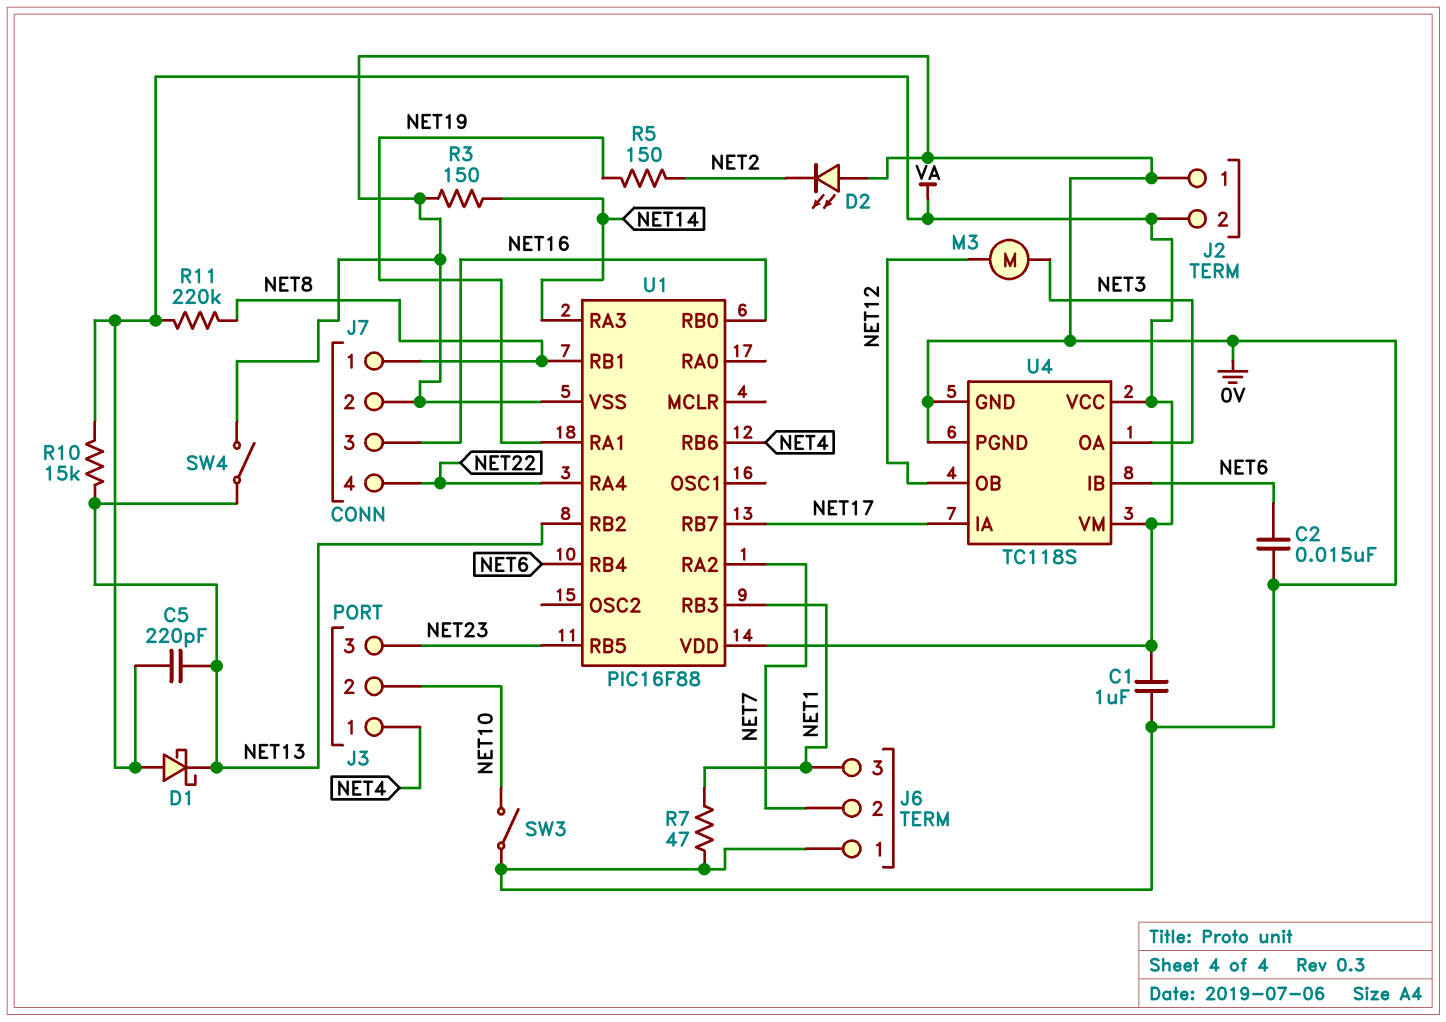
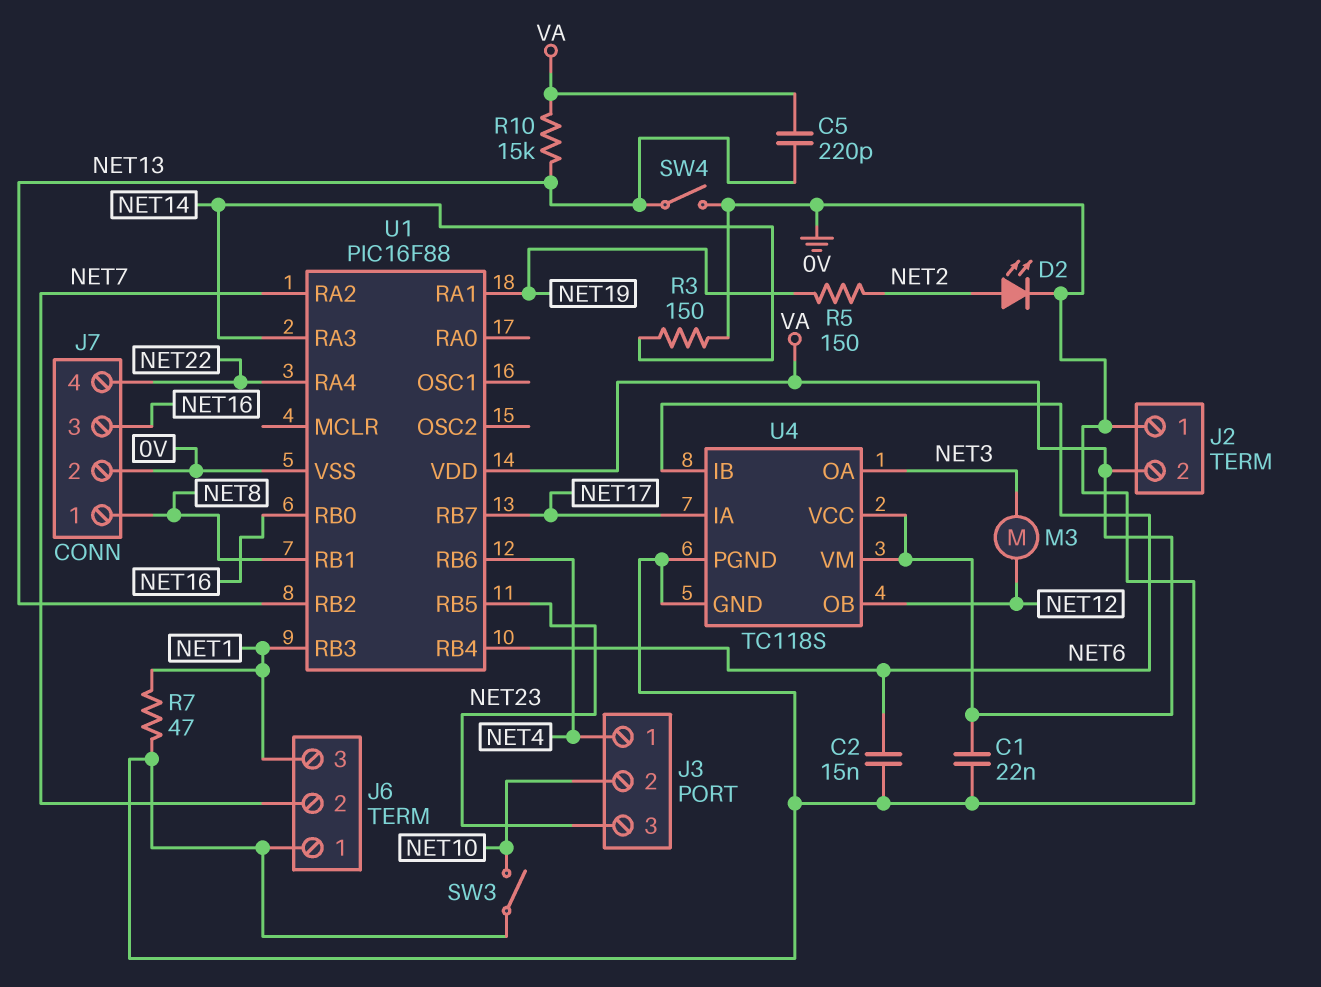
C1: 1uF (0V, VA) -> 22nF (0V, VA)
D1: schottky (A VA, K NET13) -> none
D2: LED (A 0V, K NET2) -> LED (A NET2, K 0V)
R11: 220k (NET8, VA) -> none

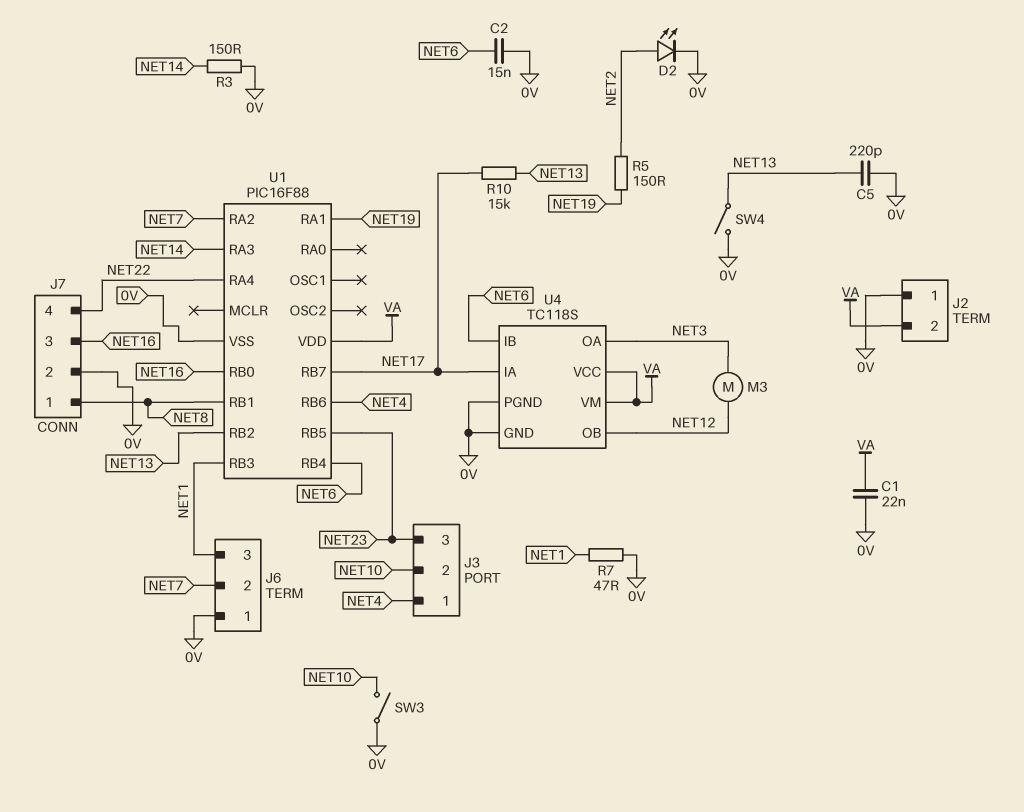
C5: 220pF (NET13, VA) -> 220pF (0V, NET13)
R10: 15k (NET13, VA) -> 15k (NET13, NET17)

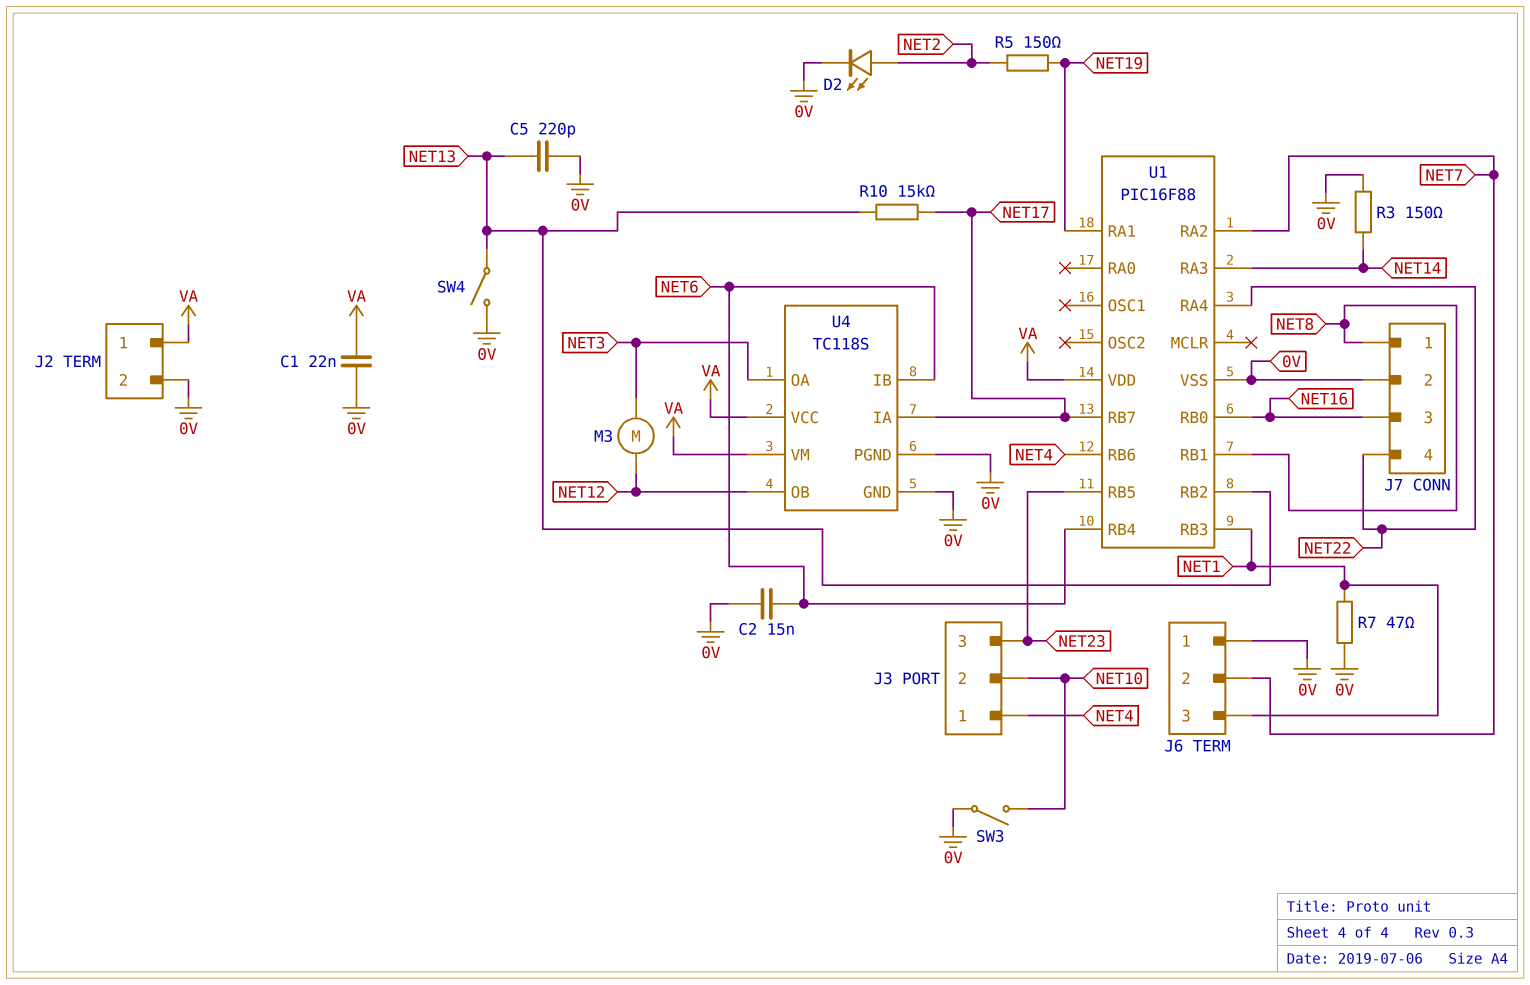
J2 pin 1: 0V -> VA
J2 pin 2: VA -> 0V

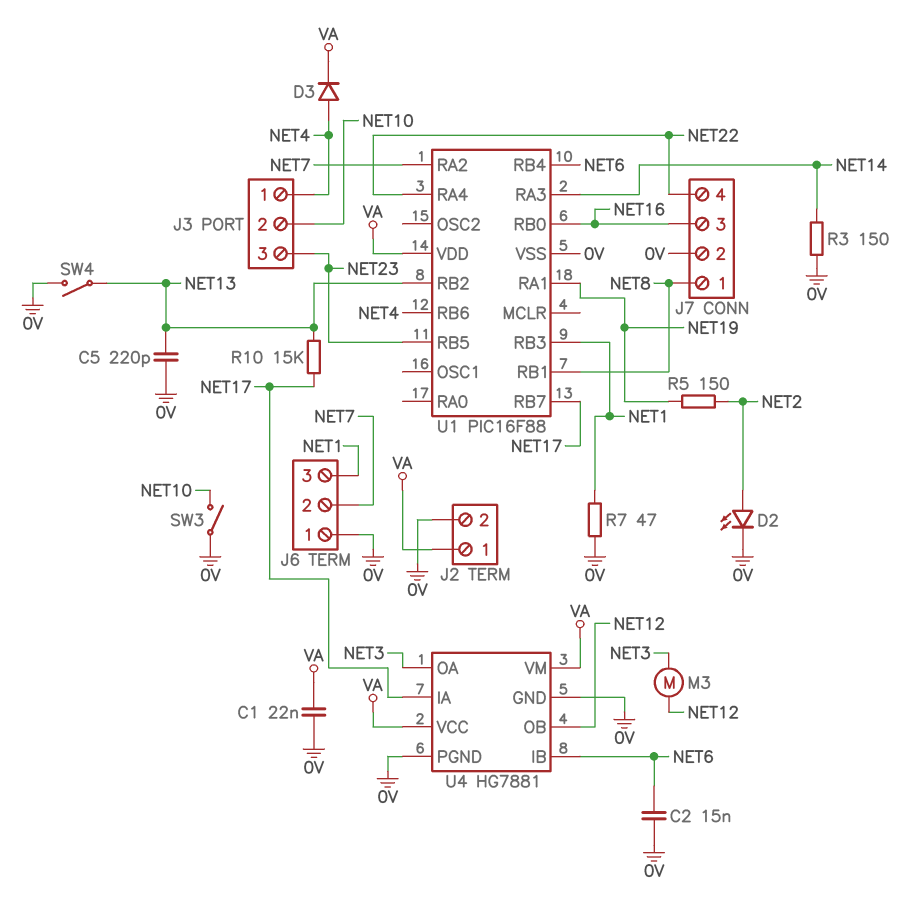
D3: none -> diode (A NET4, K VA)
U4: TC118S -> HG7881

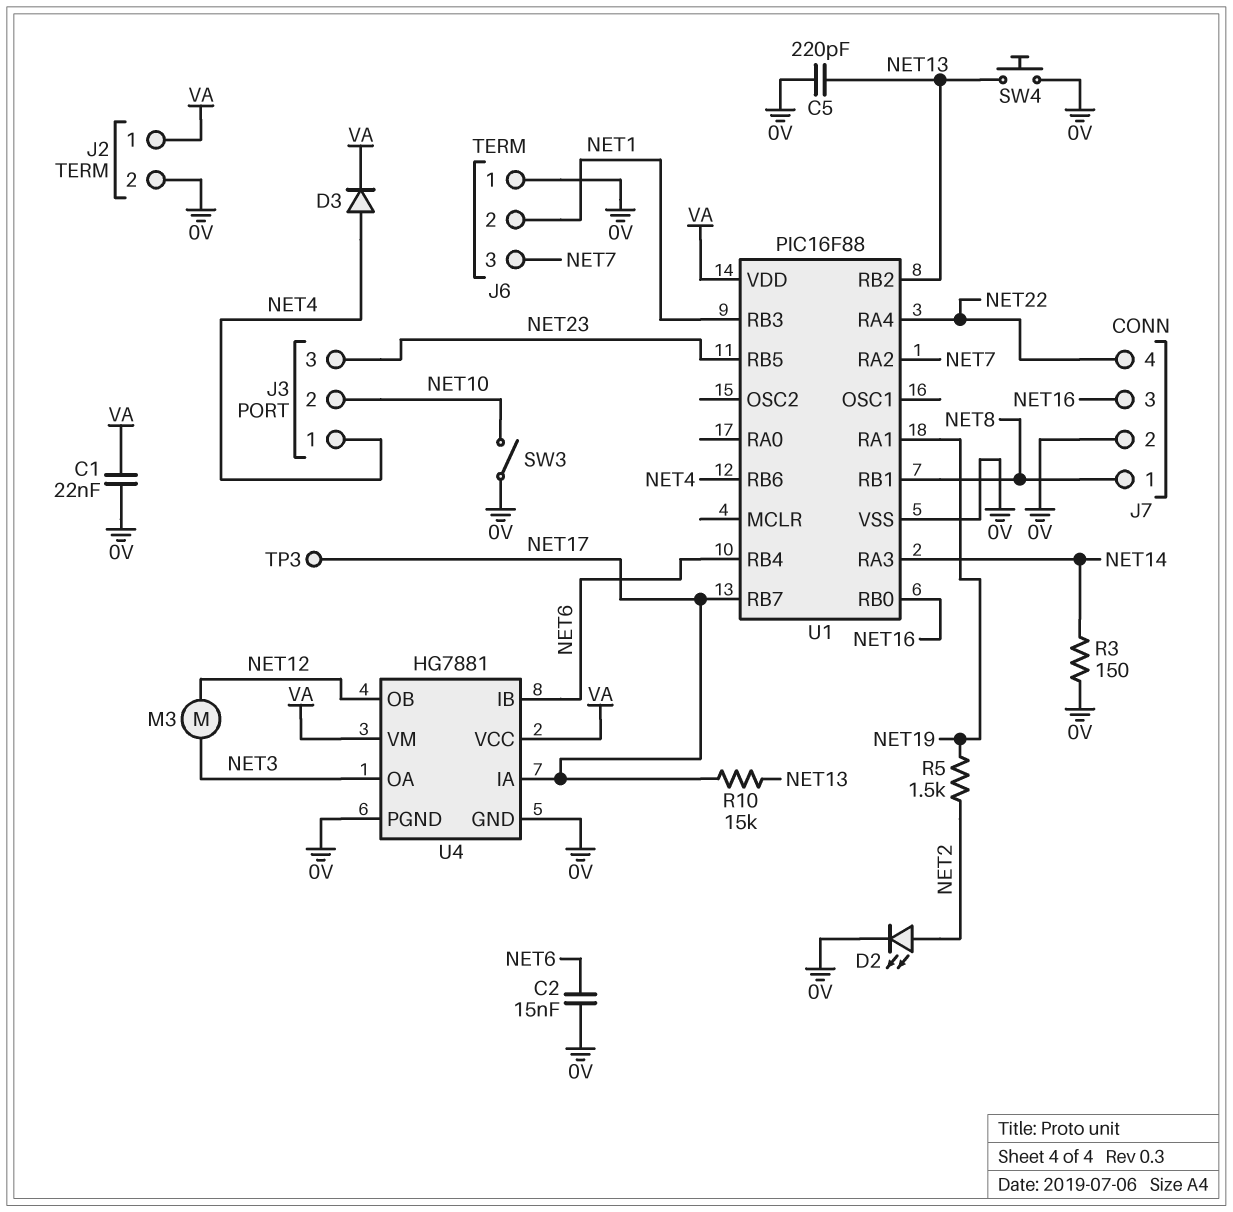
J6 pin 2: NET7 -> NET1
J6 pin 3: NET1 -> NET7
R5: 150 (NET2, NET19) -> 1.5k (NET2, NET19)
R7: 47 (0V, NET1) -> none
SW4: switch (0V, NET13) -> button (0V, NET13)
TP3: none -> test point (NET17)

